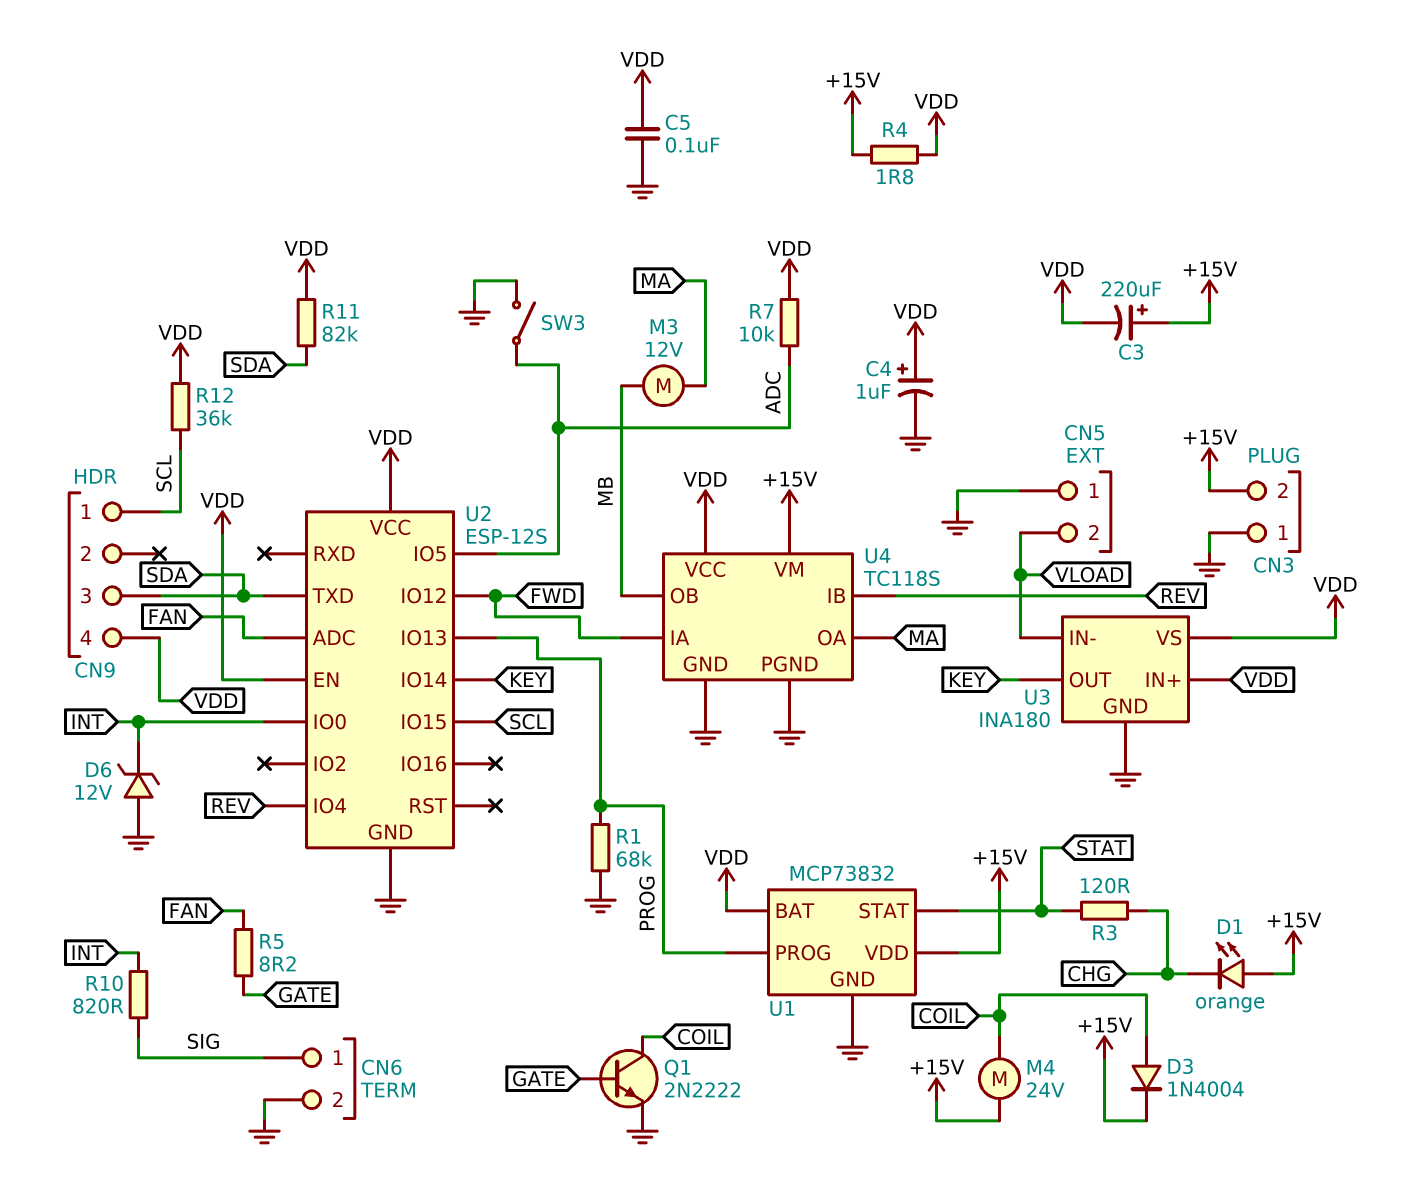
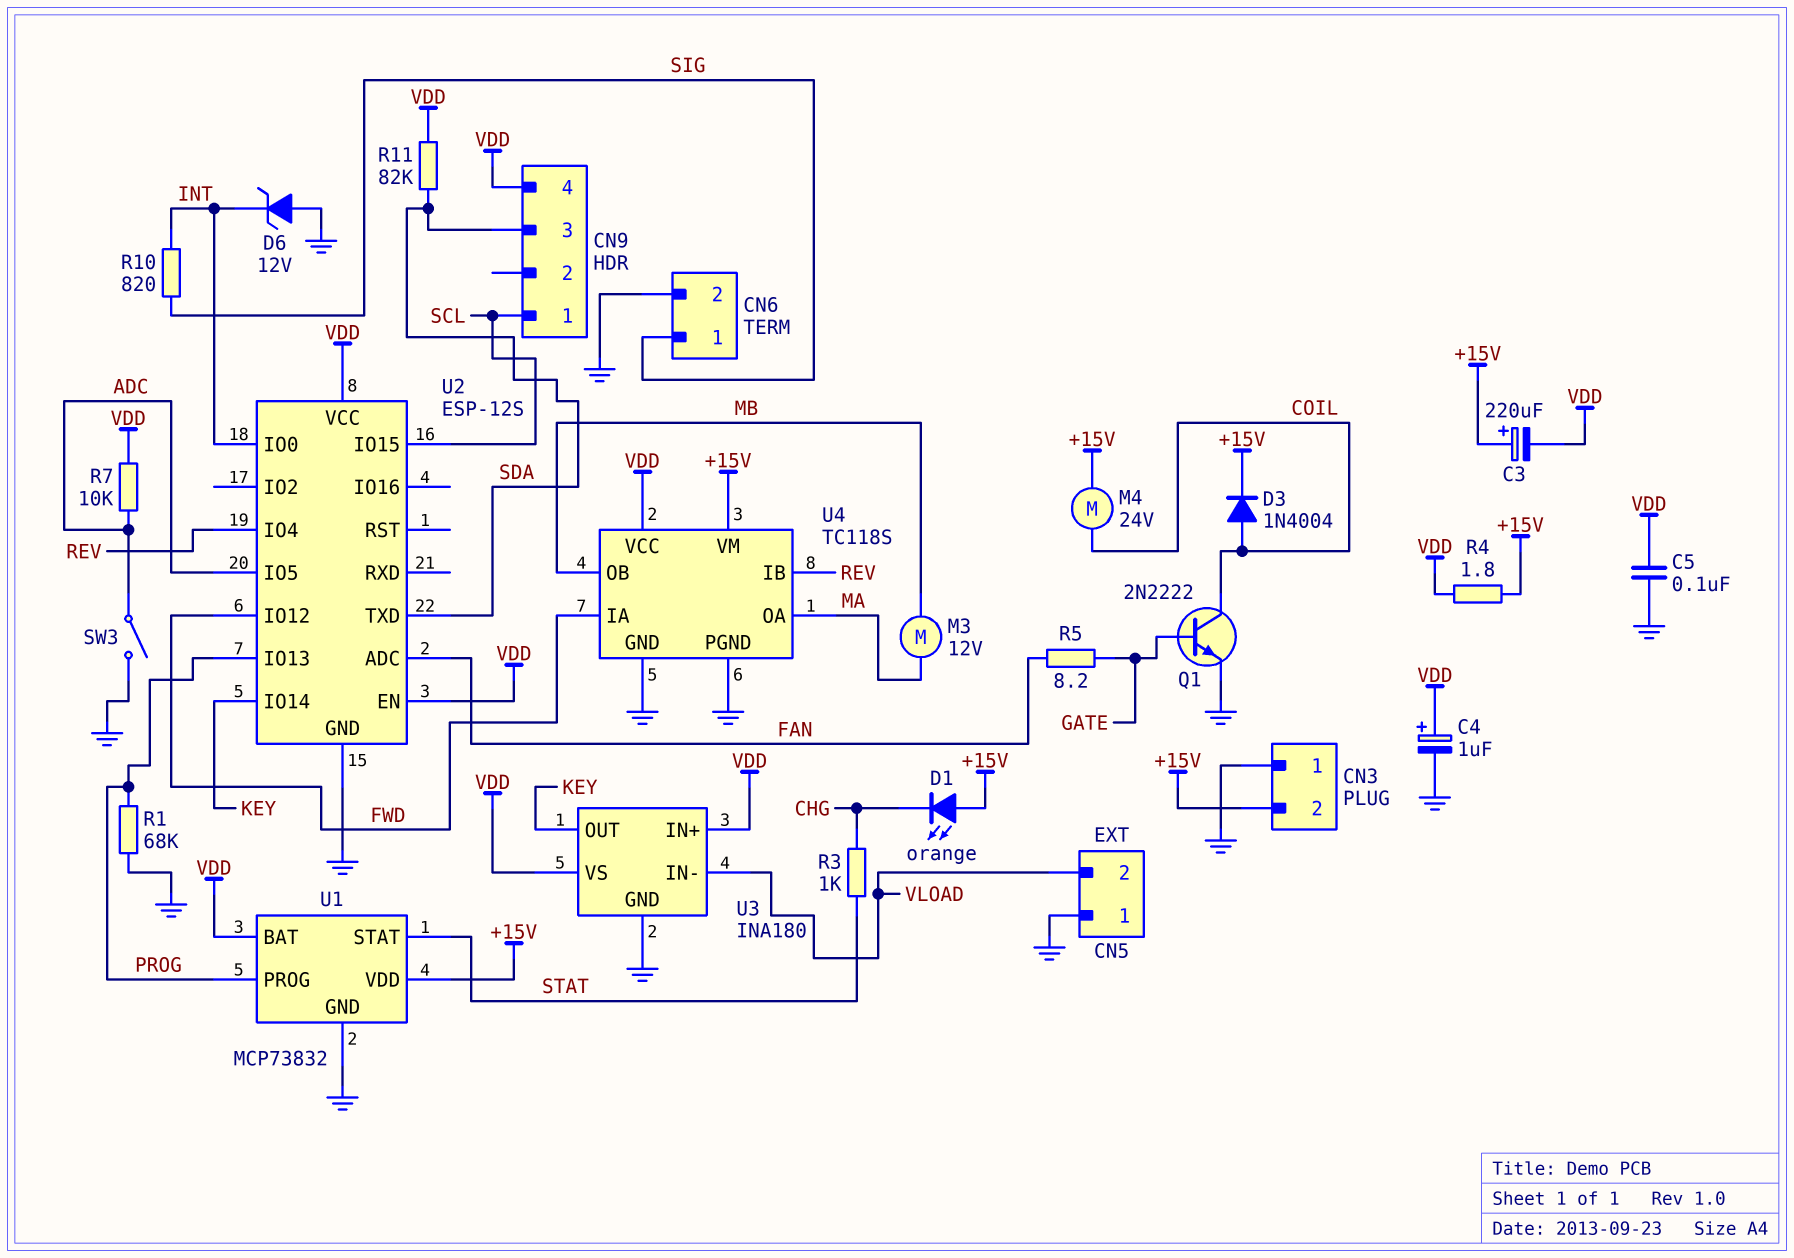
R3: 120 (CHG, STAT) -> 1k (CHG, STAT)
R12: 36k (SCL, VDD) -> none

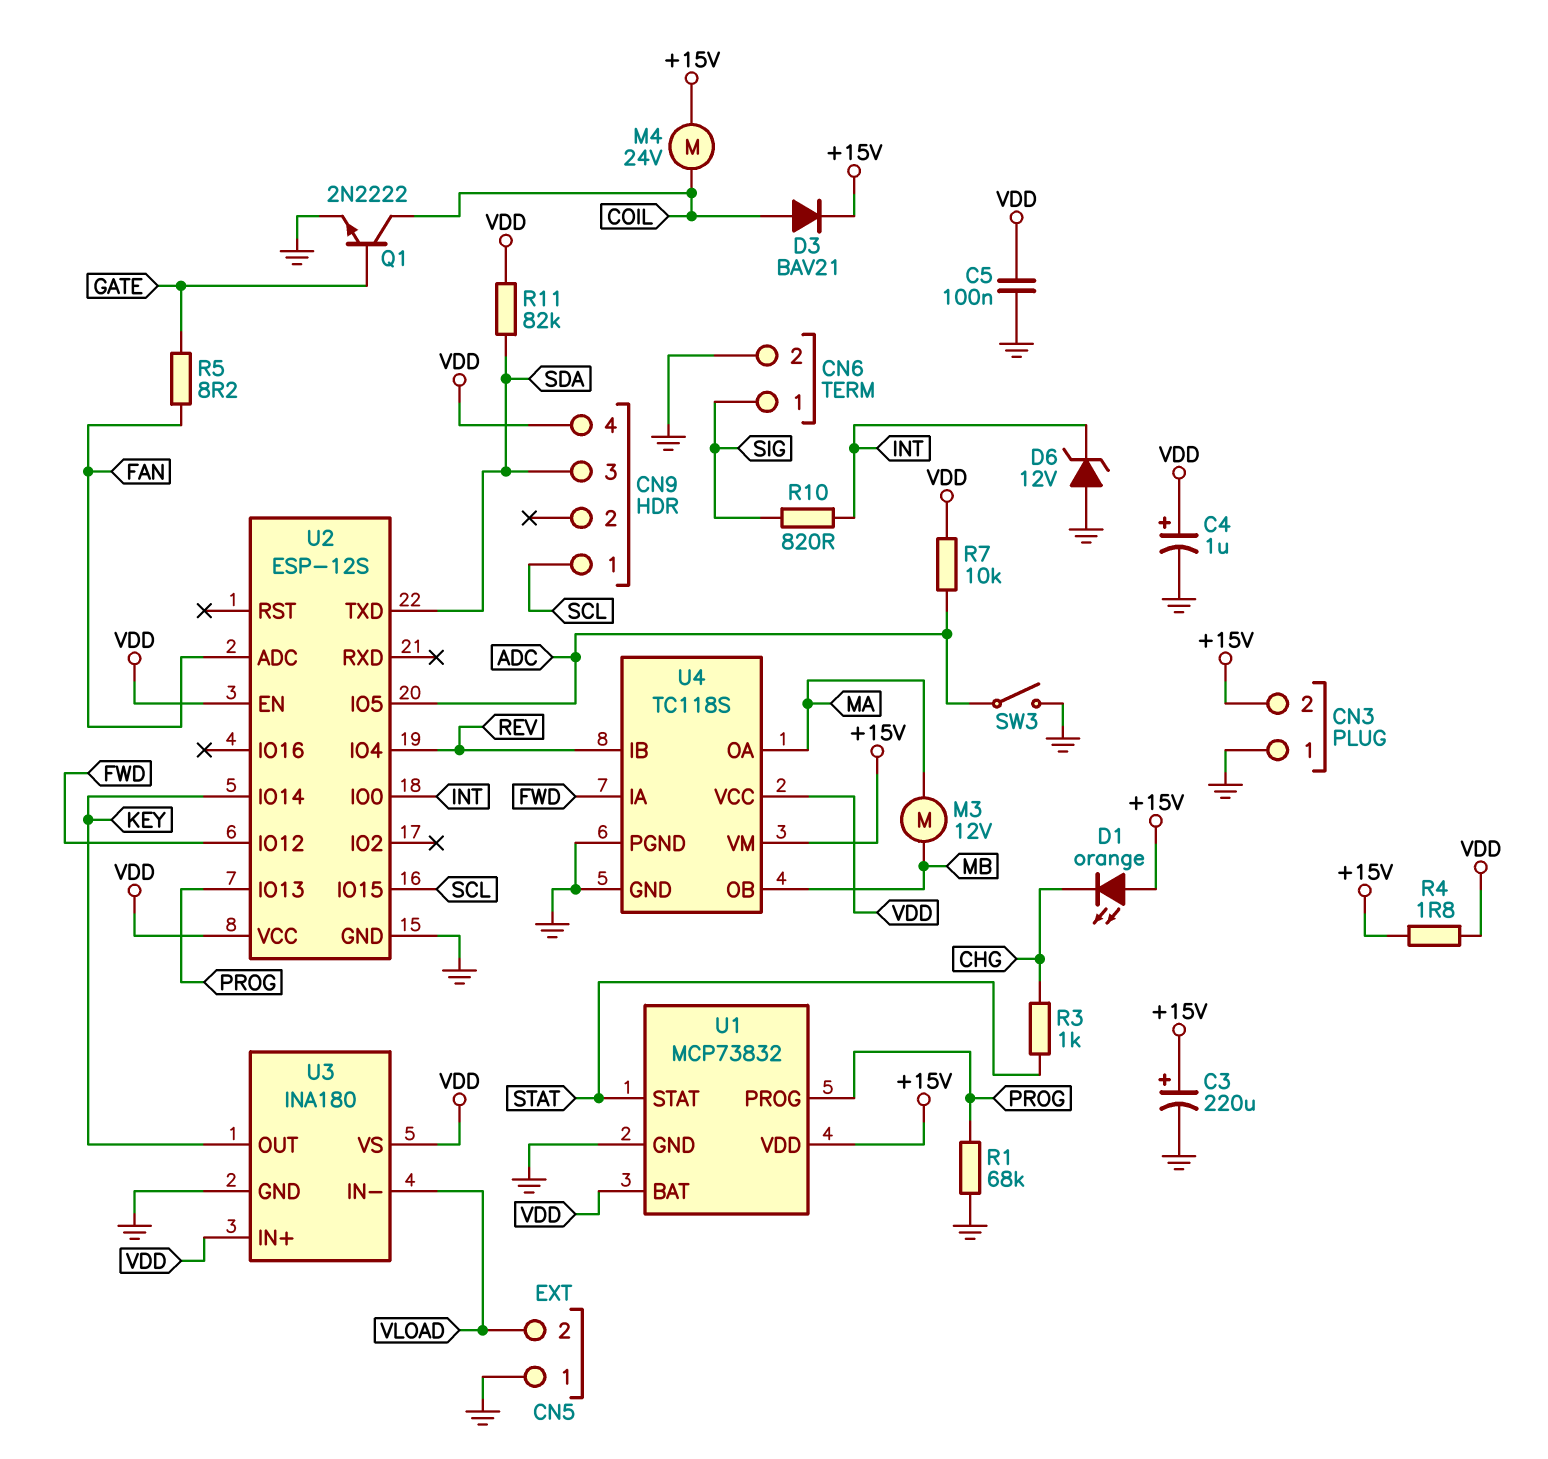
C3: 220uF (plus +15V, minus VDD) -> 220uF (plus +15V, minus GND)
D3: diode 1N4004 (A COIL, K +15V) -> diode BAV21 (A COIL, K +15V)

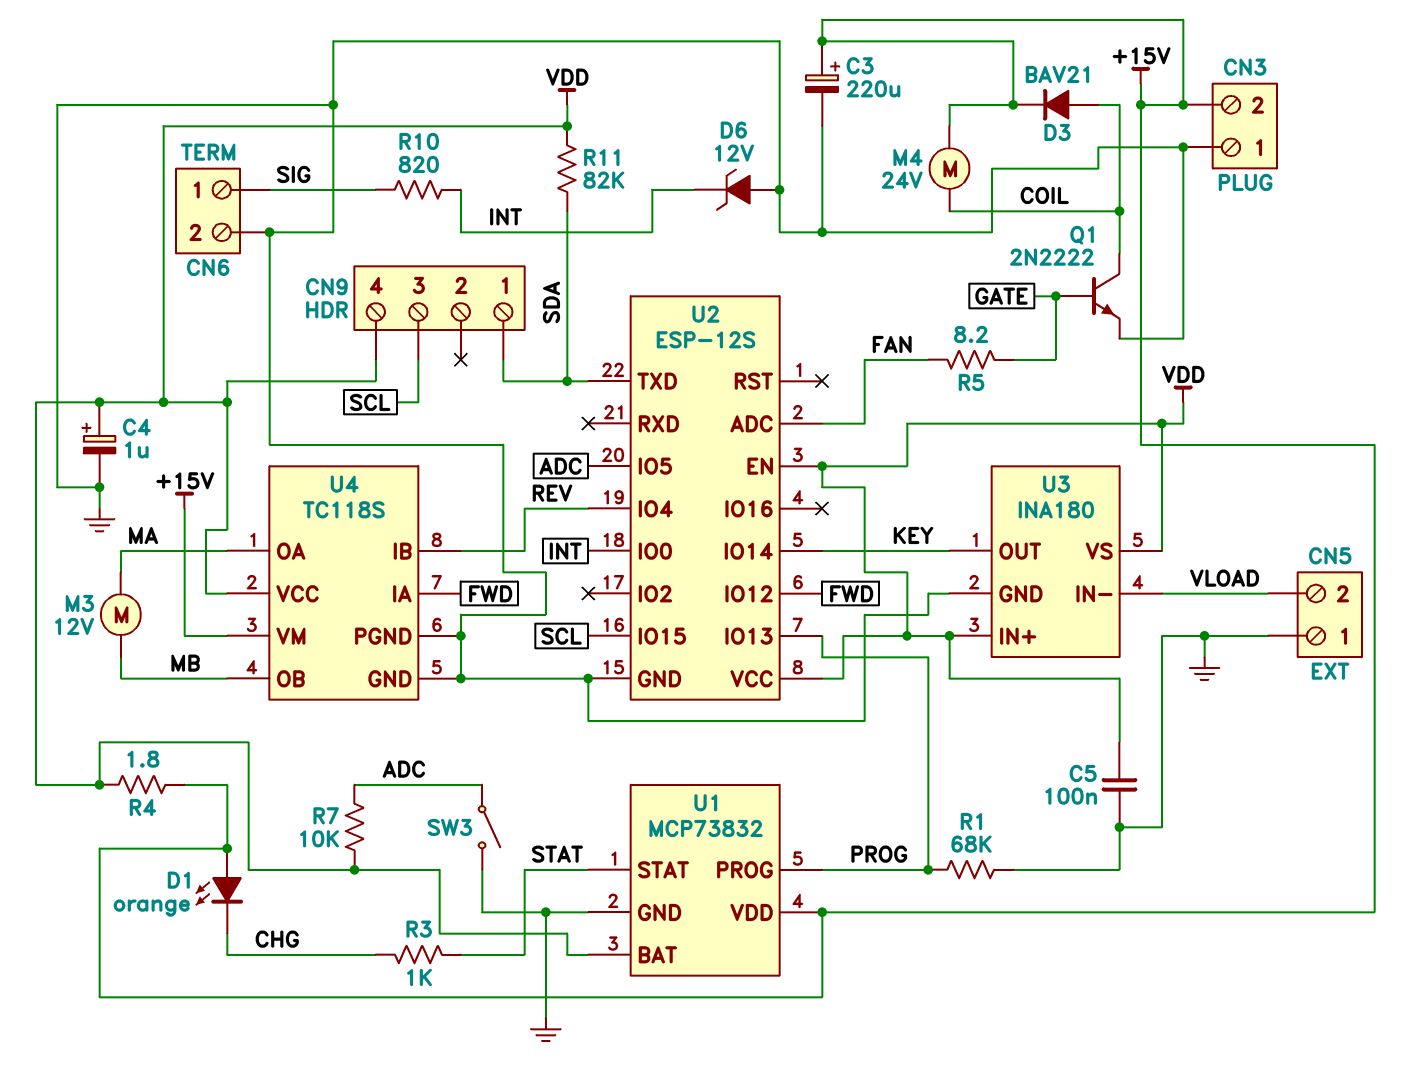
CN9 pin 1: SCL -> SDA
CN9 pin 3: SDA -> SCL

